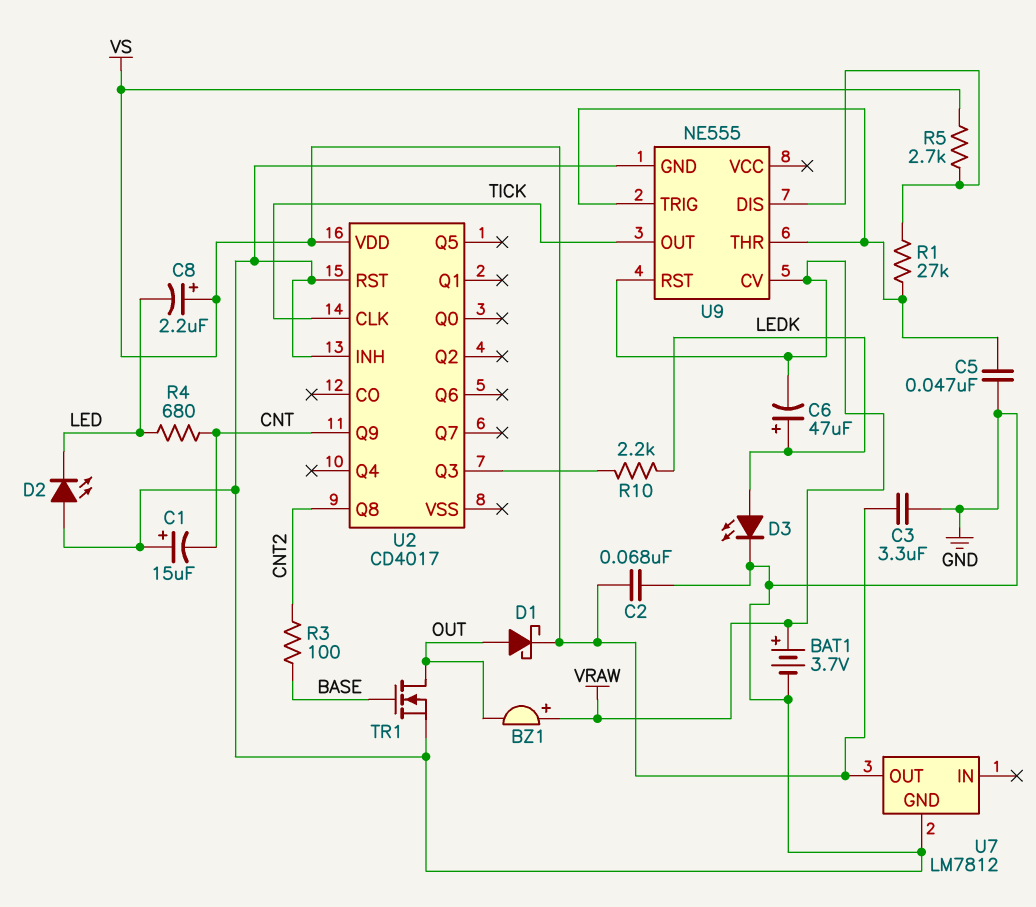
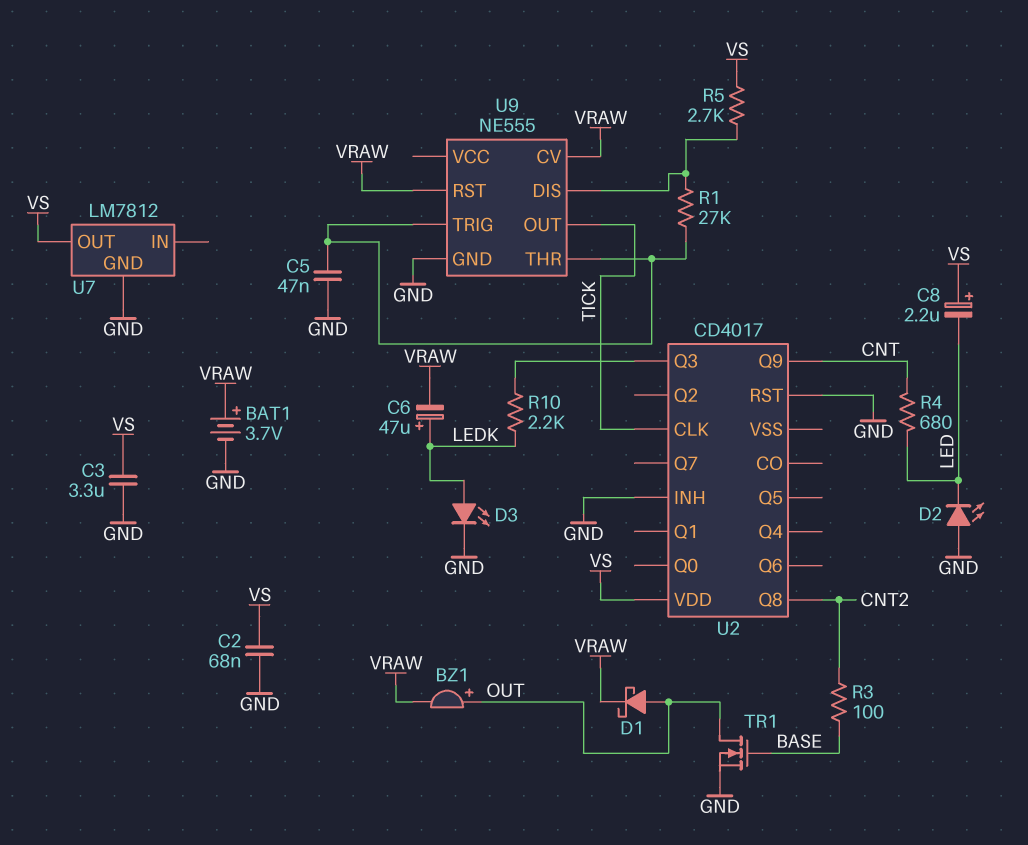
BZ1: buzzer (plus VRAW, minus OUT) -> buzzer (plus OUT, minus VRAW)
C1: 15uF (plus GND, minus CNT) -> none
D1: schottky (A OUT, K VS) -> schottky (A OUT, K VRAW)

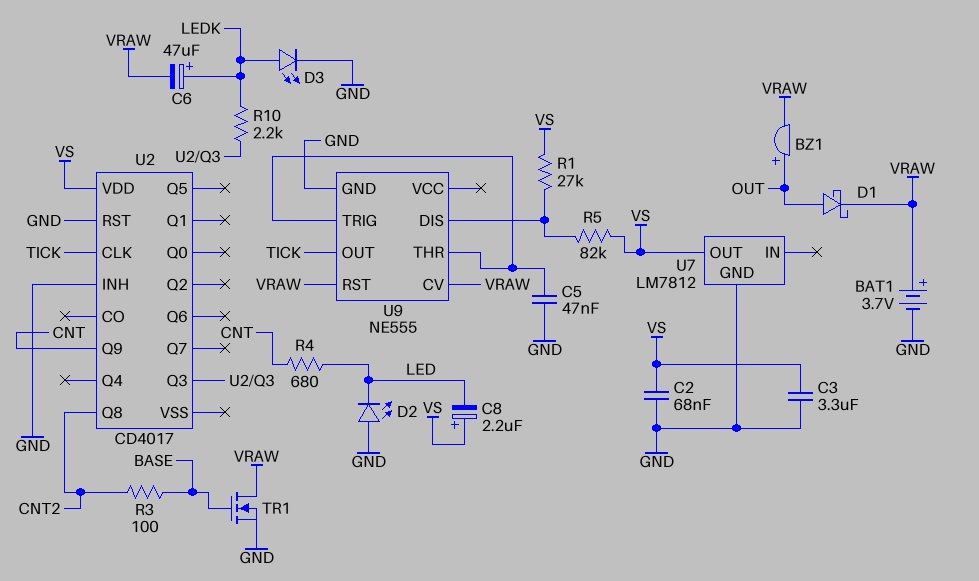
R1: 27k (U9/DIS, U9/THR) -> 27k (U9/DIS, VS)
R5: 2.7k (U9/DIS, VS) -> 82k (U9/DIS, VS)
TR1: NMOS (G BASE, D OUT, S GND) -> NMOS (G BASE, D VRAW, S GND)

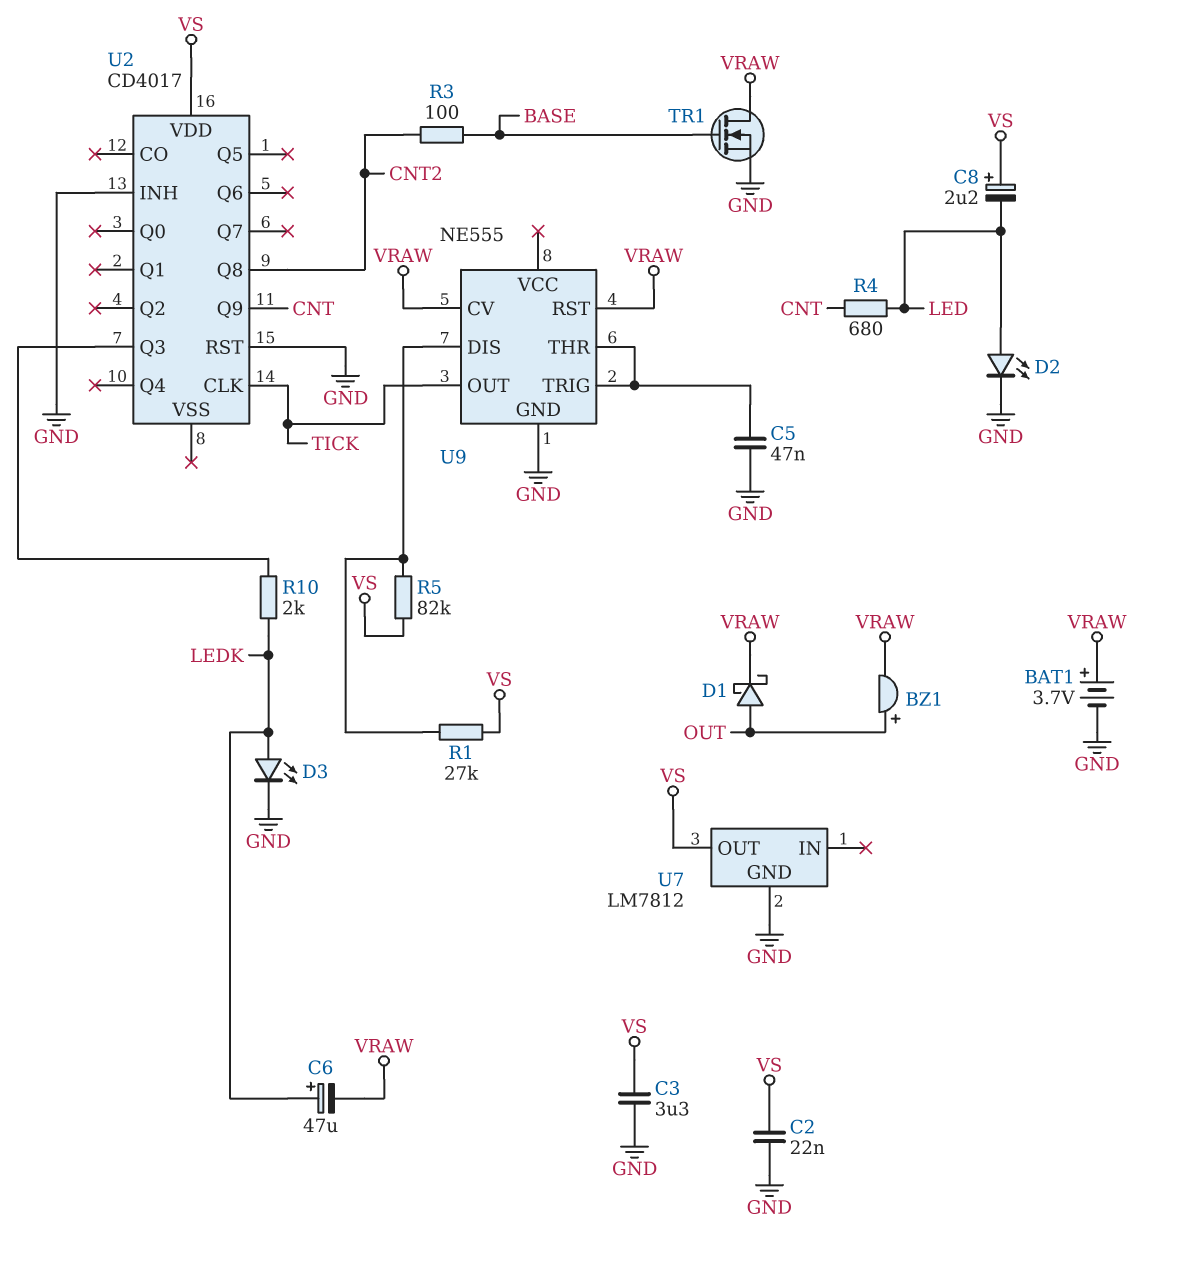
C2: 68nF (GND, VS) -> 22nF (GND, VS)
D2: LED (A GND, K LED) -> LED (A LED, K GND)
R10: 2.2k (LEDK, U2/Q3) -> 2k (LEDK, U2/Q3)

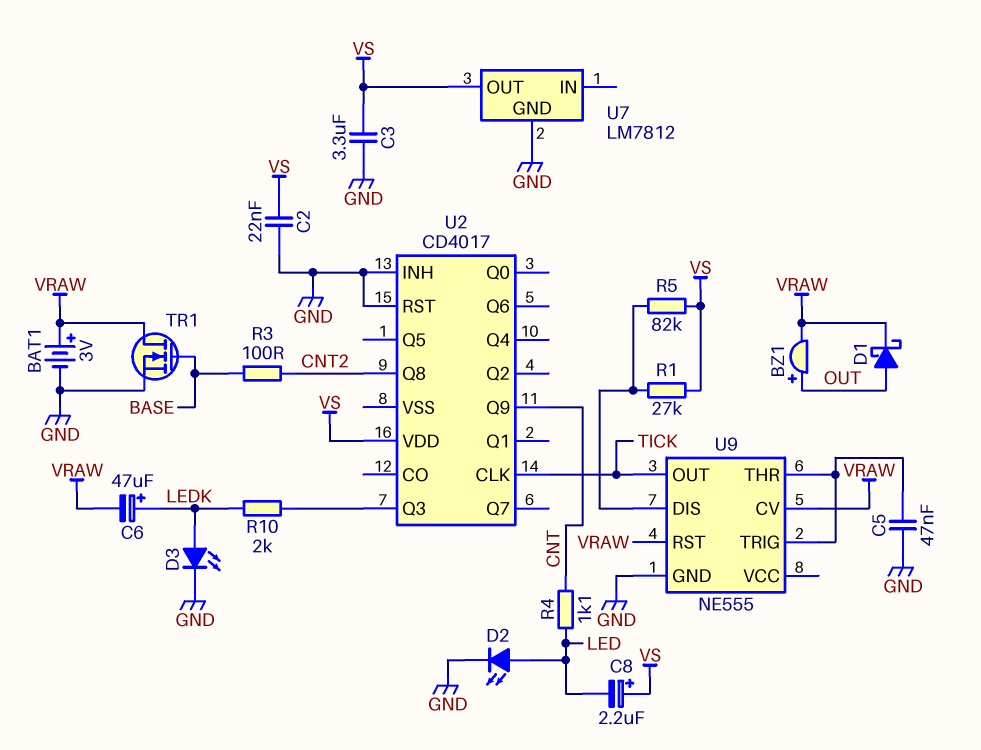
BAT1: 3.7V (plus VRAW, minus GND) -> 3V (plus VRAW, minus GND)
R4: 680 (CNT, LED) -> 1.1k (CNT, LED)

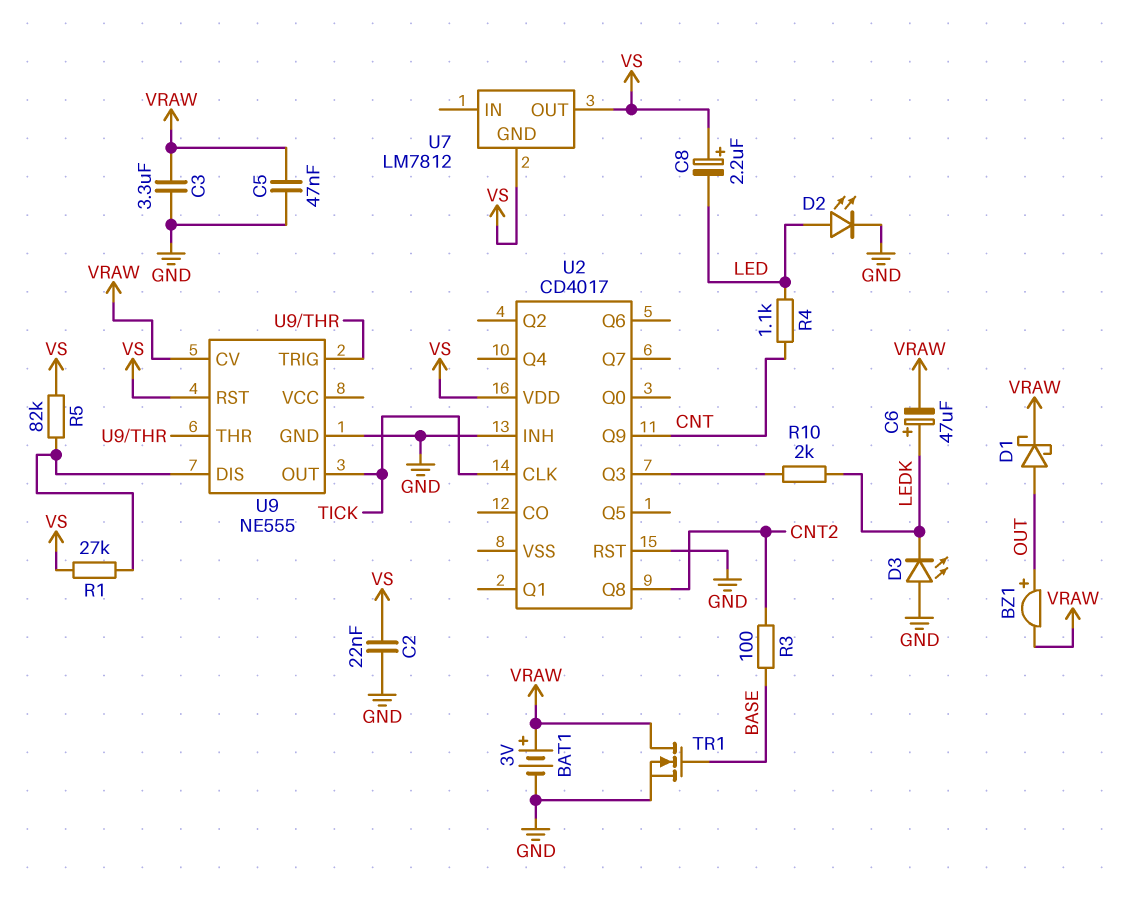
C3: 3.3uF (GND, VS) -> 3.3uF (GND, VRAW)
C5: 47nF (GND, U9/THR) -> 47nF (GND, VRAW)
D3: LED (A LEDK, K GND) -> LED (A GND, K LEDK)
U7 pin GND: GND -> VS
U9 pin RST: VRAW -> VS

